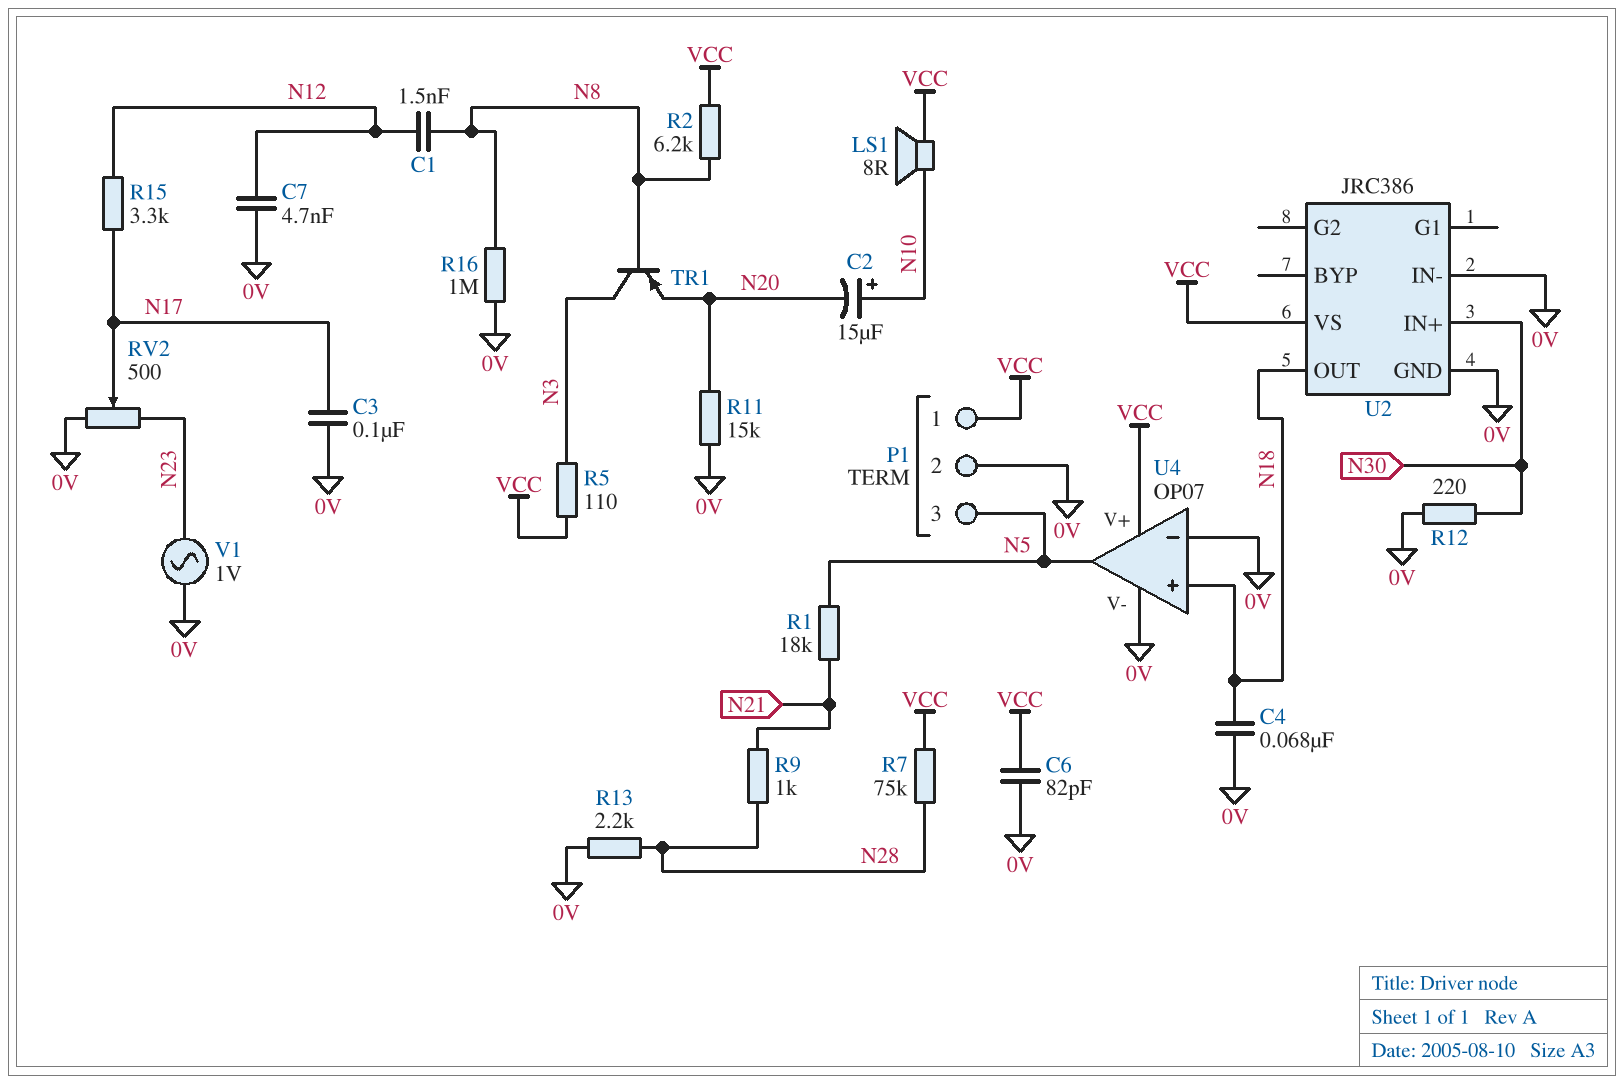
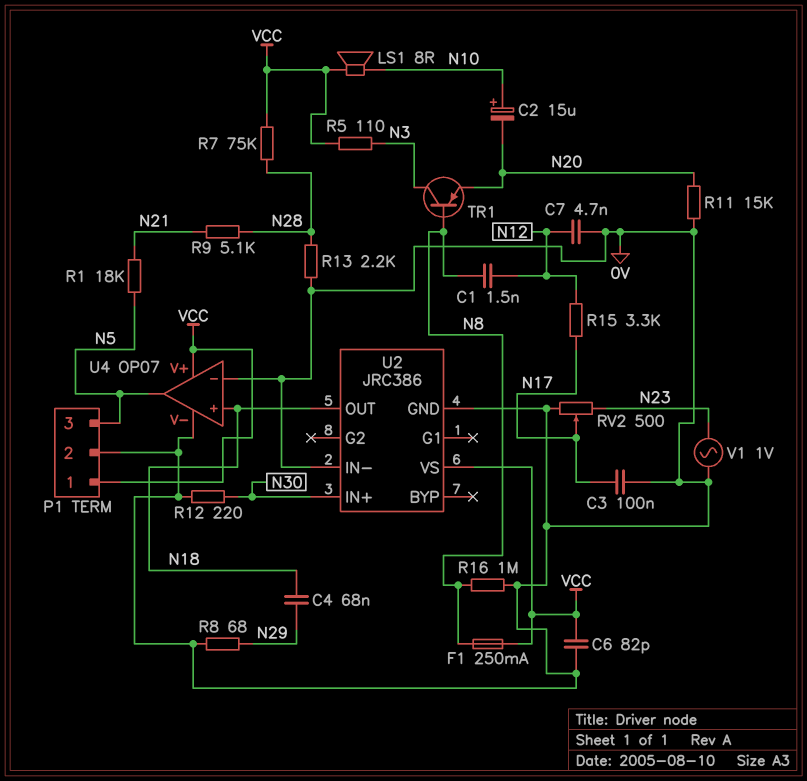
C4: 68nF (0V, N18) -> 68nF (N18, N29)
F1: none -> 250mA (N8, VCC)
R2: 6.2k (N8, VCC) -> none
R8: none -> 68 (0V, N29)
R9: 1k (N21, N28) -> 5.1k (N21, N28)

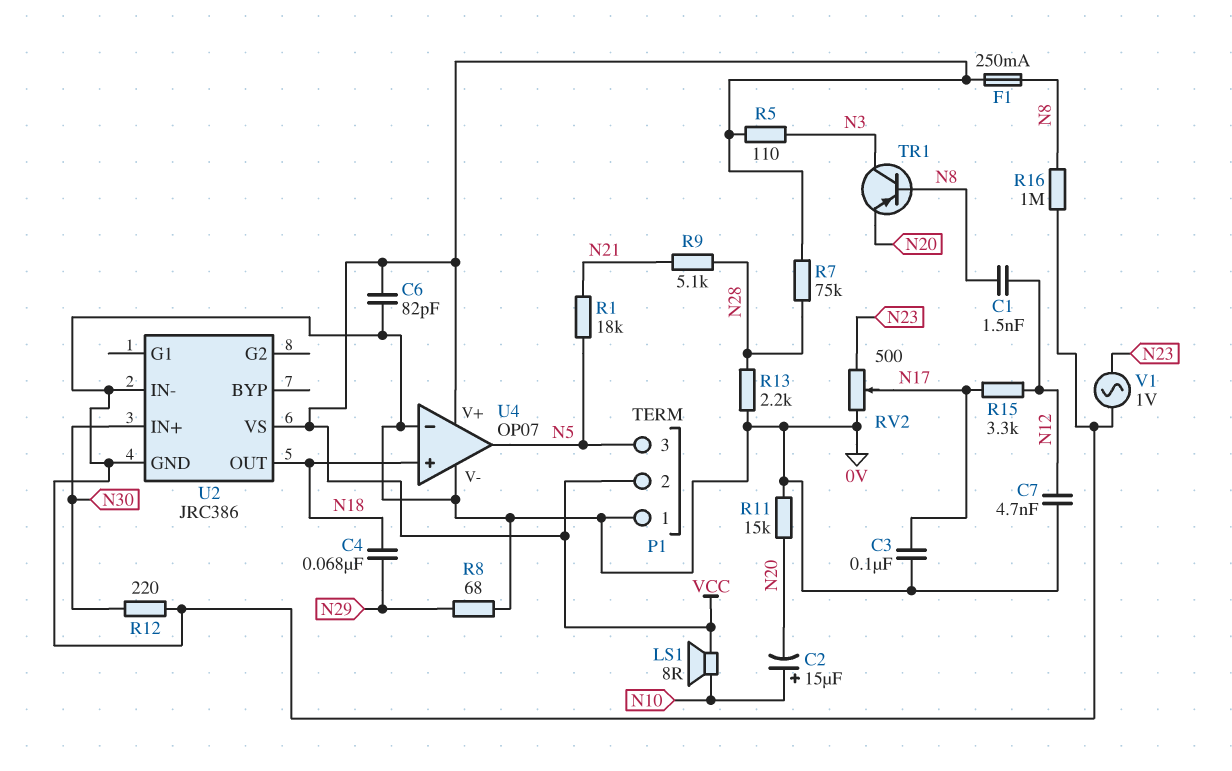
P1 pin 1: VCC -> 0V
P1 pin 2: 0V -> VCC

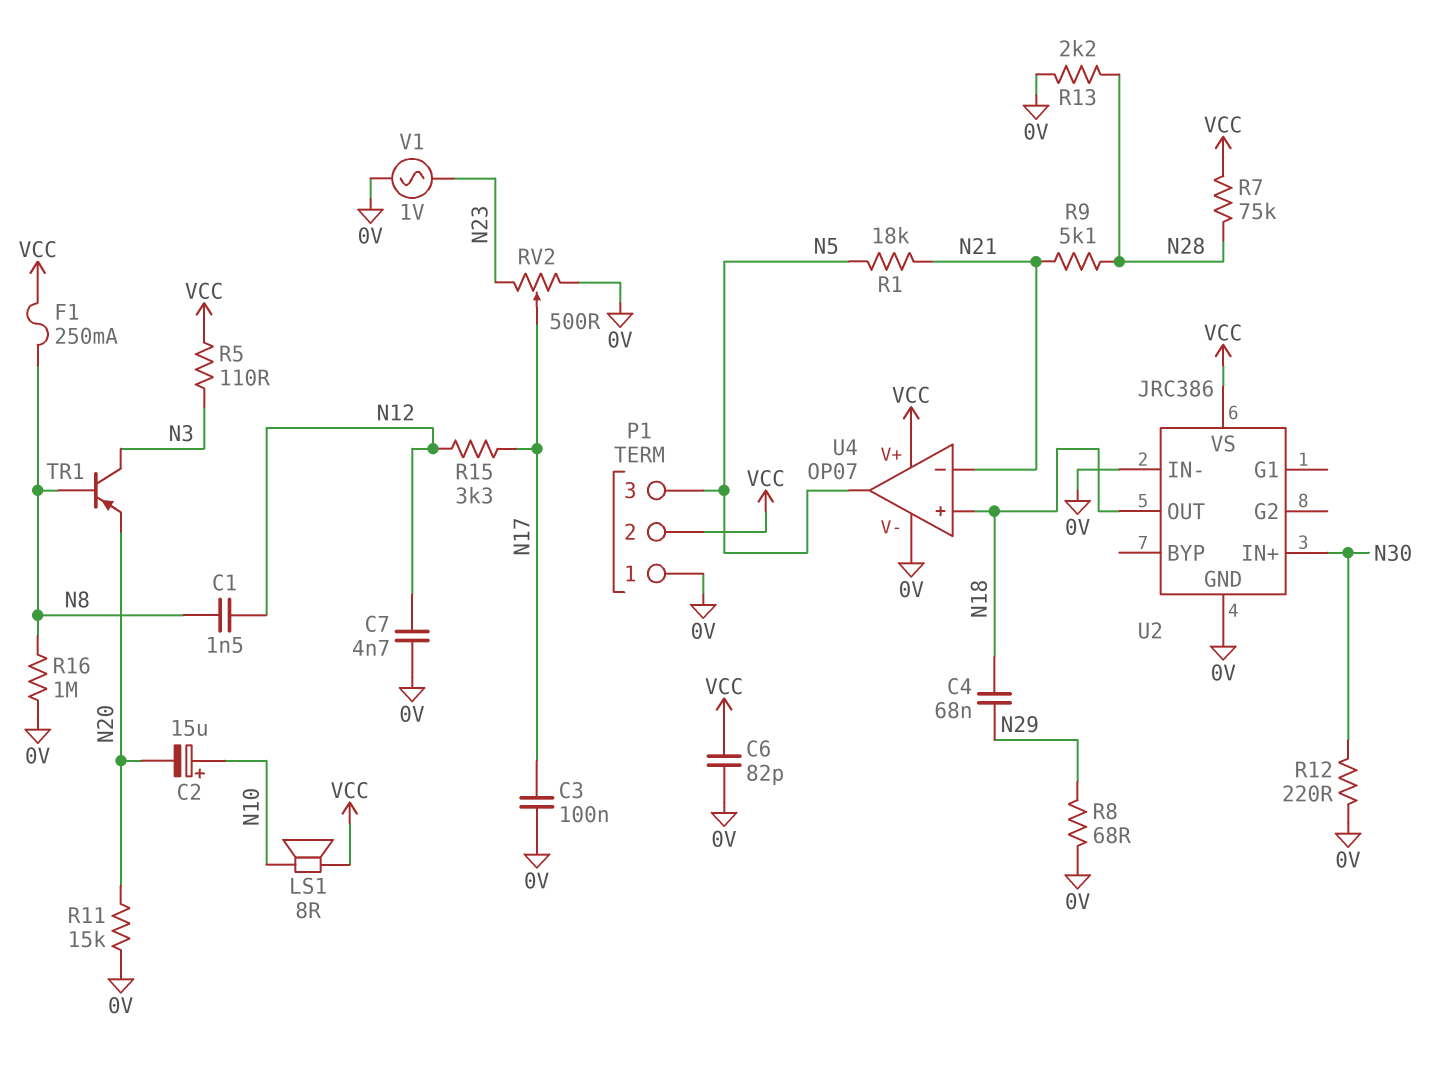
U4 pin in-: 0V -> N21

